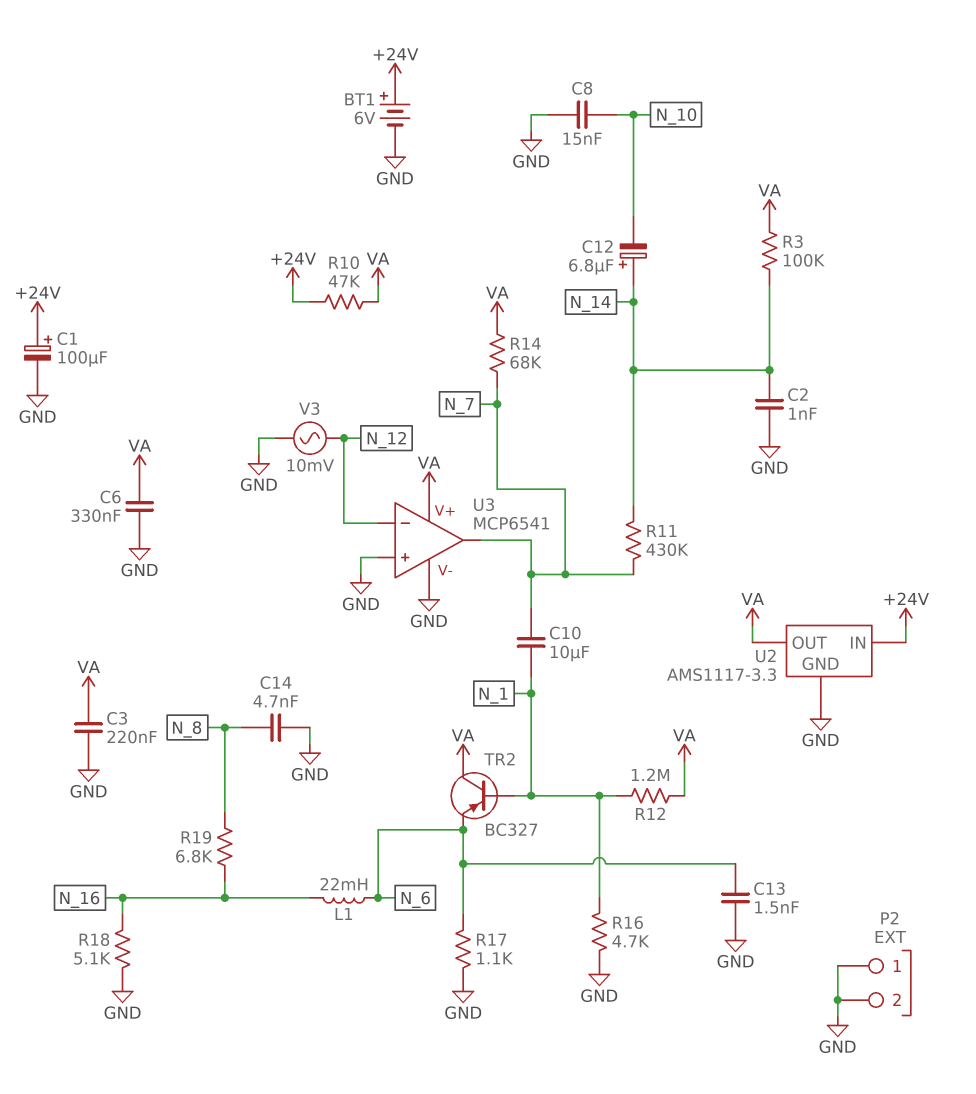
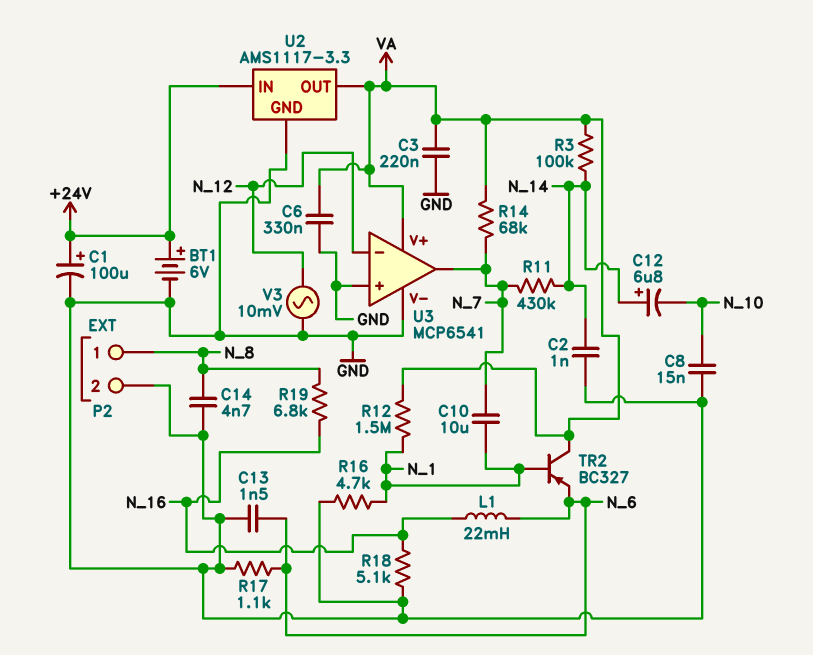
P2 pin 1: GND -> N_8
R10: 47k (+24V, VA) -> none
R12: 1.2M (N_1, VA) -> 1.5M (N_1, VA)

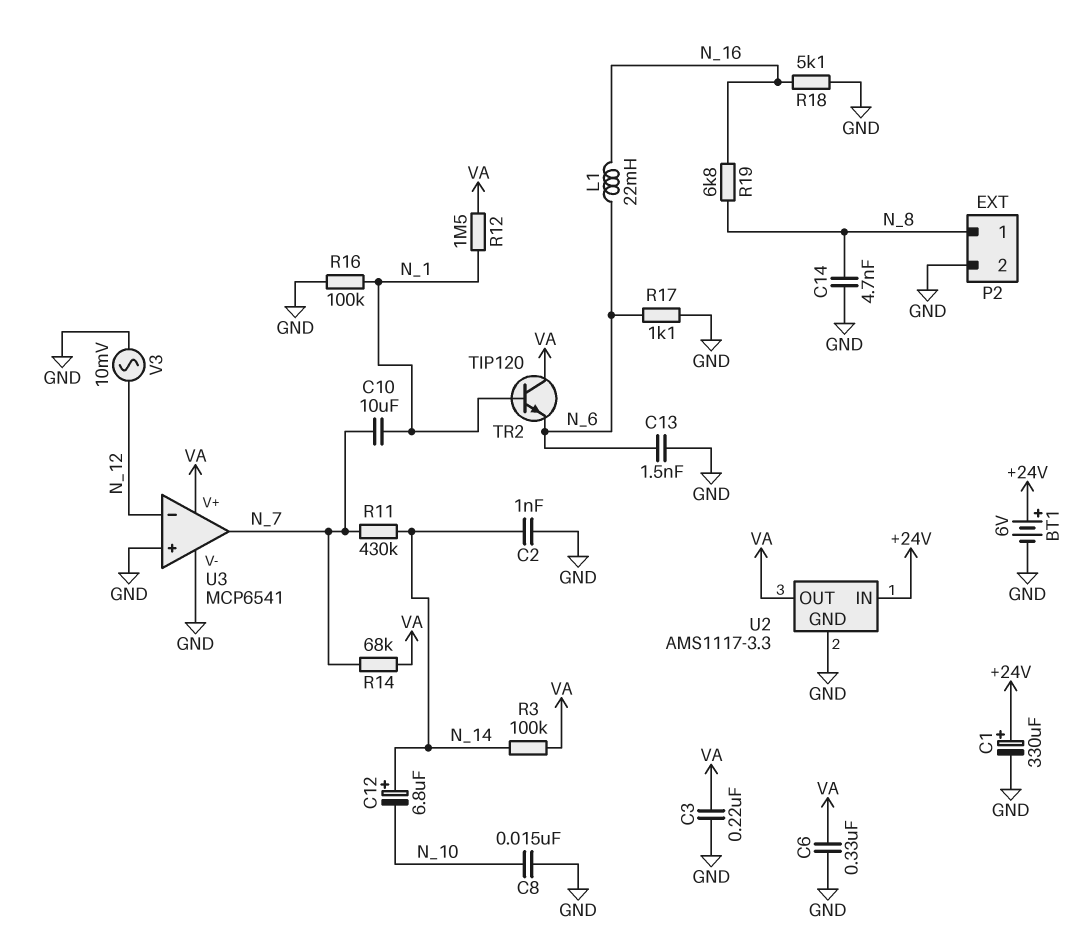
C1: 100uF (plus +24V, minus GND) -> 330uF (plus +24V, minus GND)
R16: 4.7k (GND, N_1) -> 100k (GND, N_1)
TR2: PNP BC327 (B N_1, C VA, E N_6) -> NPN TIP120 (B N_1, C VA, E N_6)

